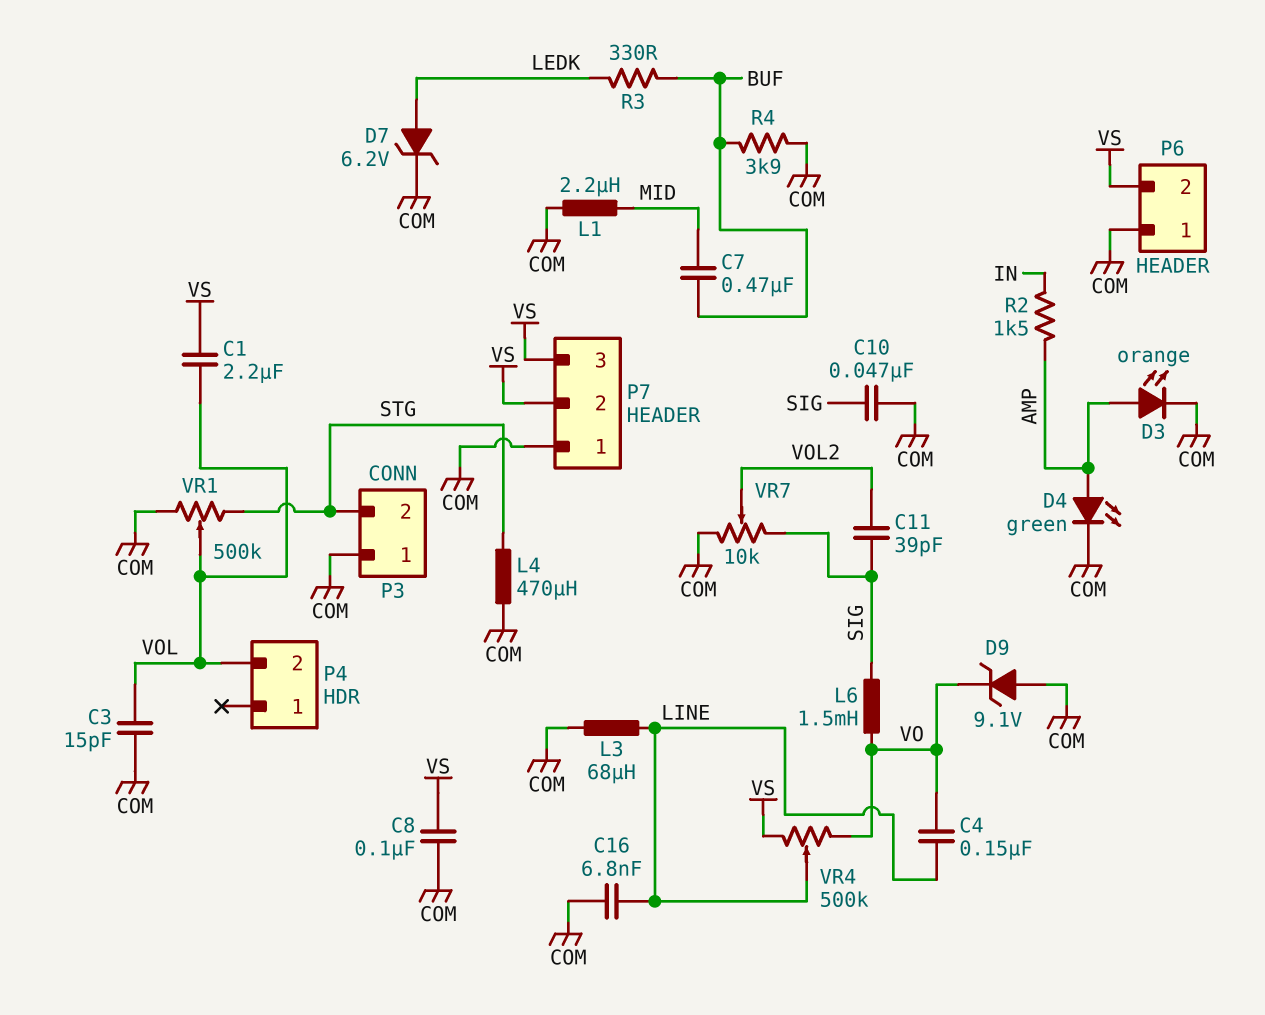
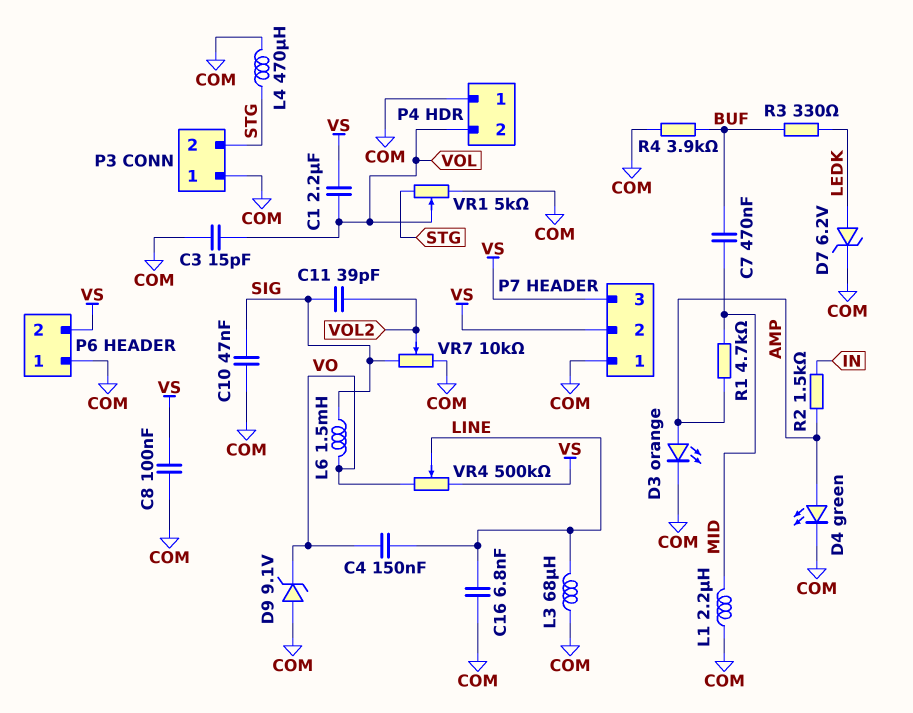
P4 pin 1: none -> COM
R1: none -> 4.7k (AMP, MID)
VR1: 500k (COM, STG, wiper VOL) -> 5k (COM, STG, wiper VOL)

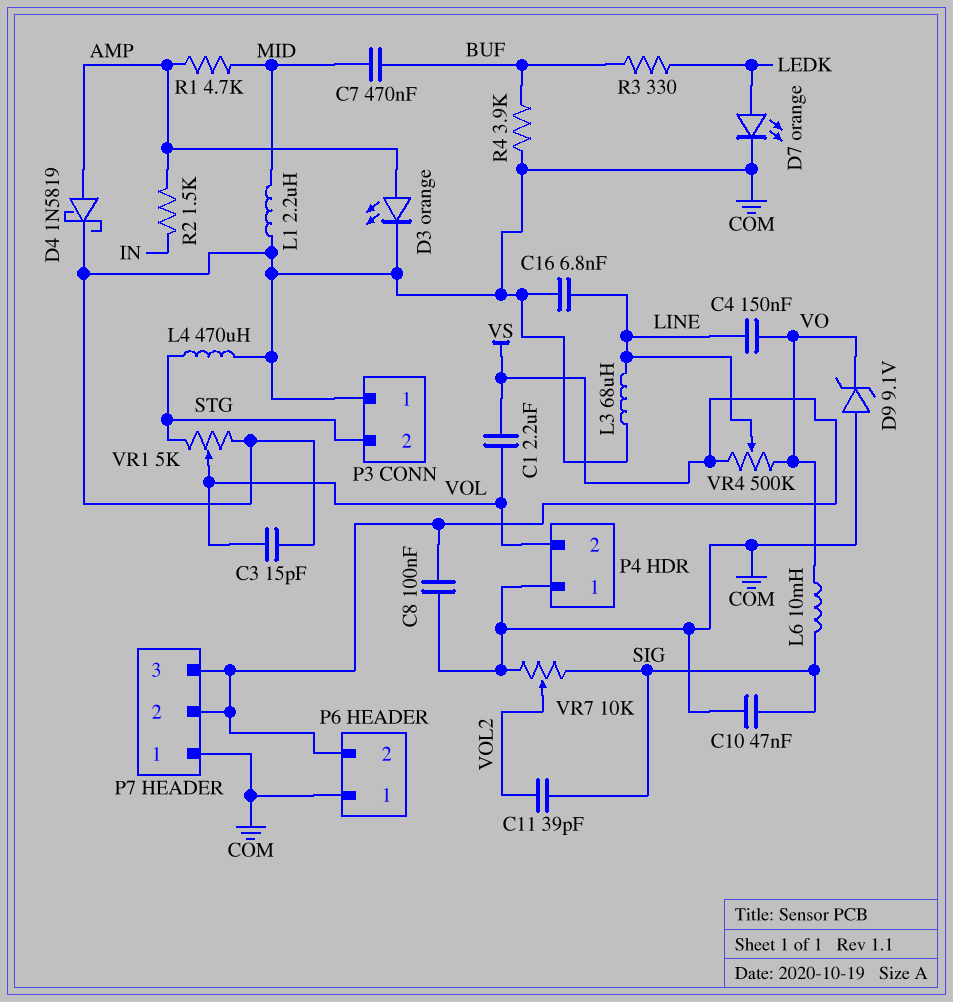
D4: LED green (A AMP, K COM) -> schottky 1N5819 (A AMP, K COM)
D7: zener 6.2V (A LEDK, K COM) -> LED orange (A LEDK, K COM)
L6: 1.5mH (SIG, VO) -> 10mH (SIG, VO)

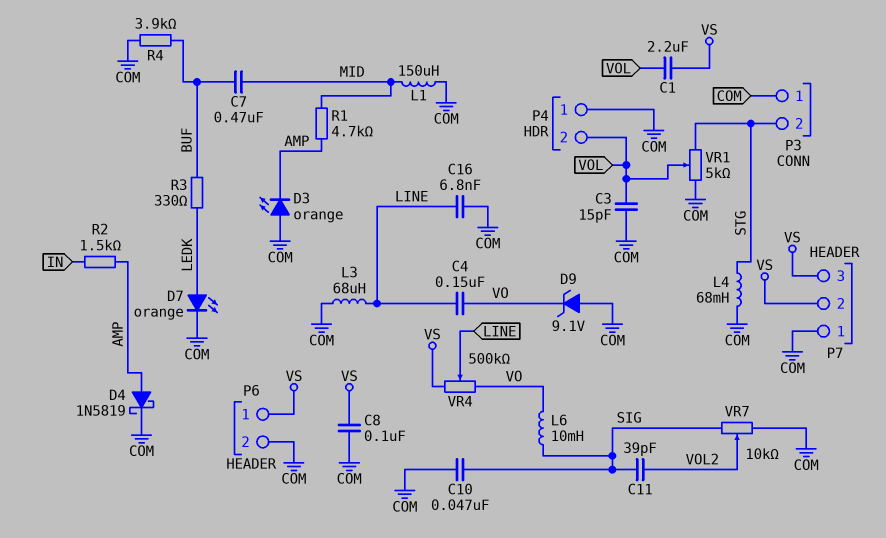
D3: LED orange (A AMP, K COM) -> LED orange (A COM, K AMP)
L1: 2.2uH (COM, MID) -> 150uH (COM, MID)
L4: 470uH (COM, STG) -> 68mH (COM, STG)
P6 pin 1: COM -> VS
P6 pin 2: VS -> COM

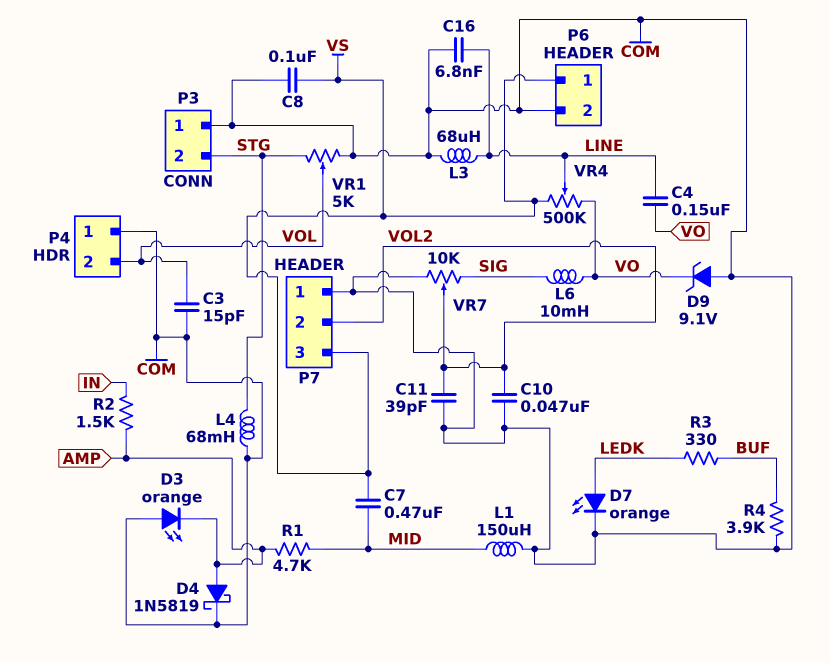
C1: 2.2uF (VOL, VS) -> none
C7: 470nF (BUF, MID) -> 470nF (MID, VS)
C10: 47nF (COM, SIG) -> 47nF (COM, VOL2)
C11: 39pF (SIG, VOL2) -> 39pF (COM, VOL2)
P7 pin 2: VS -> VOL2

